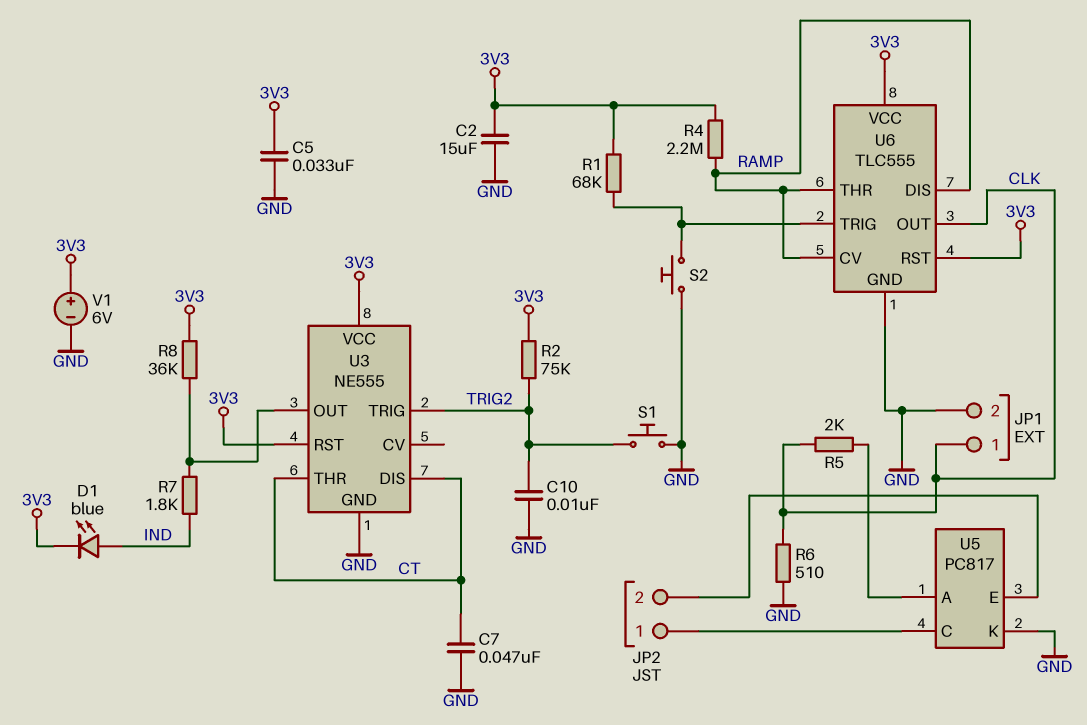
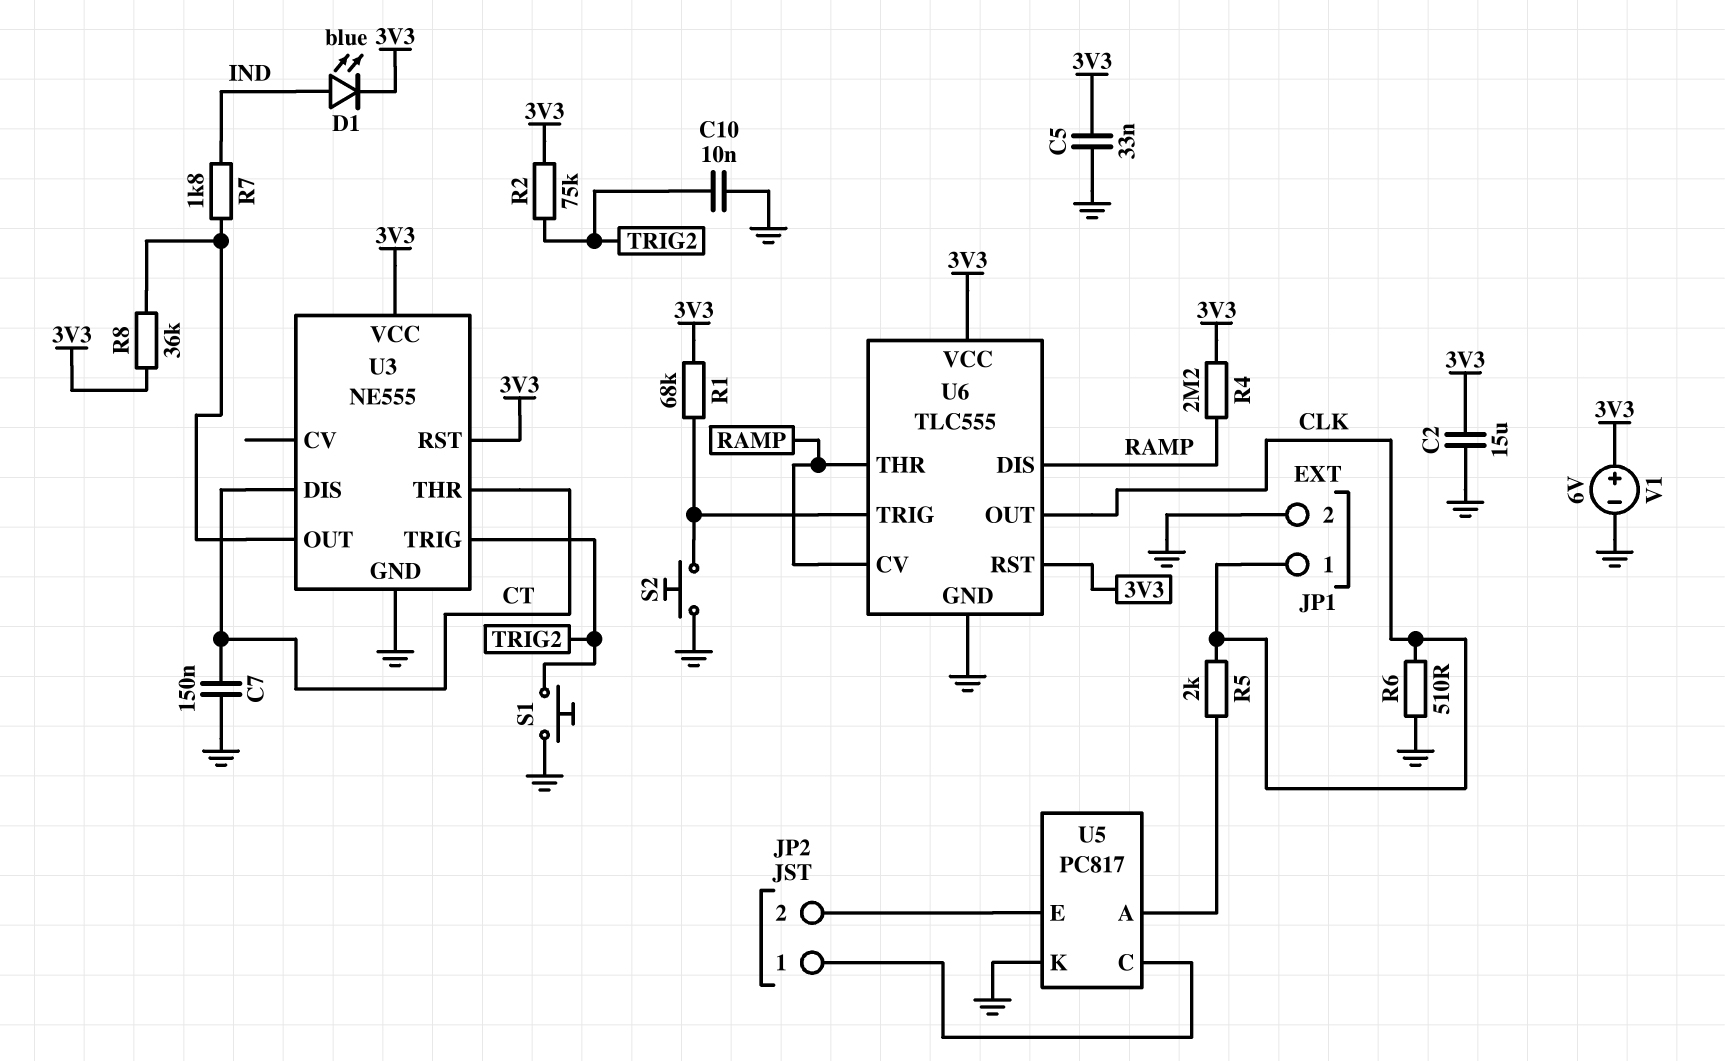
C7: 47nF (CT, GND) -> 150nF (CT, GND)

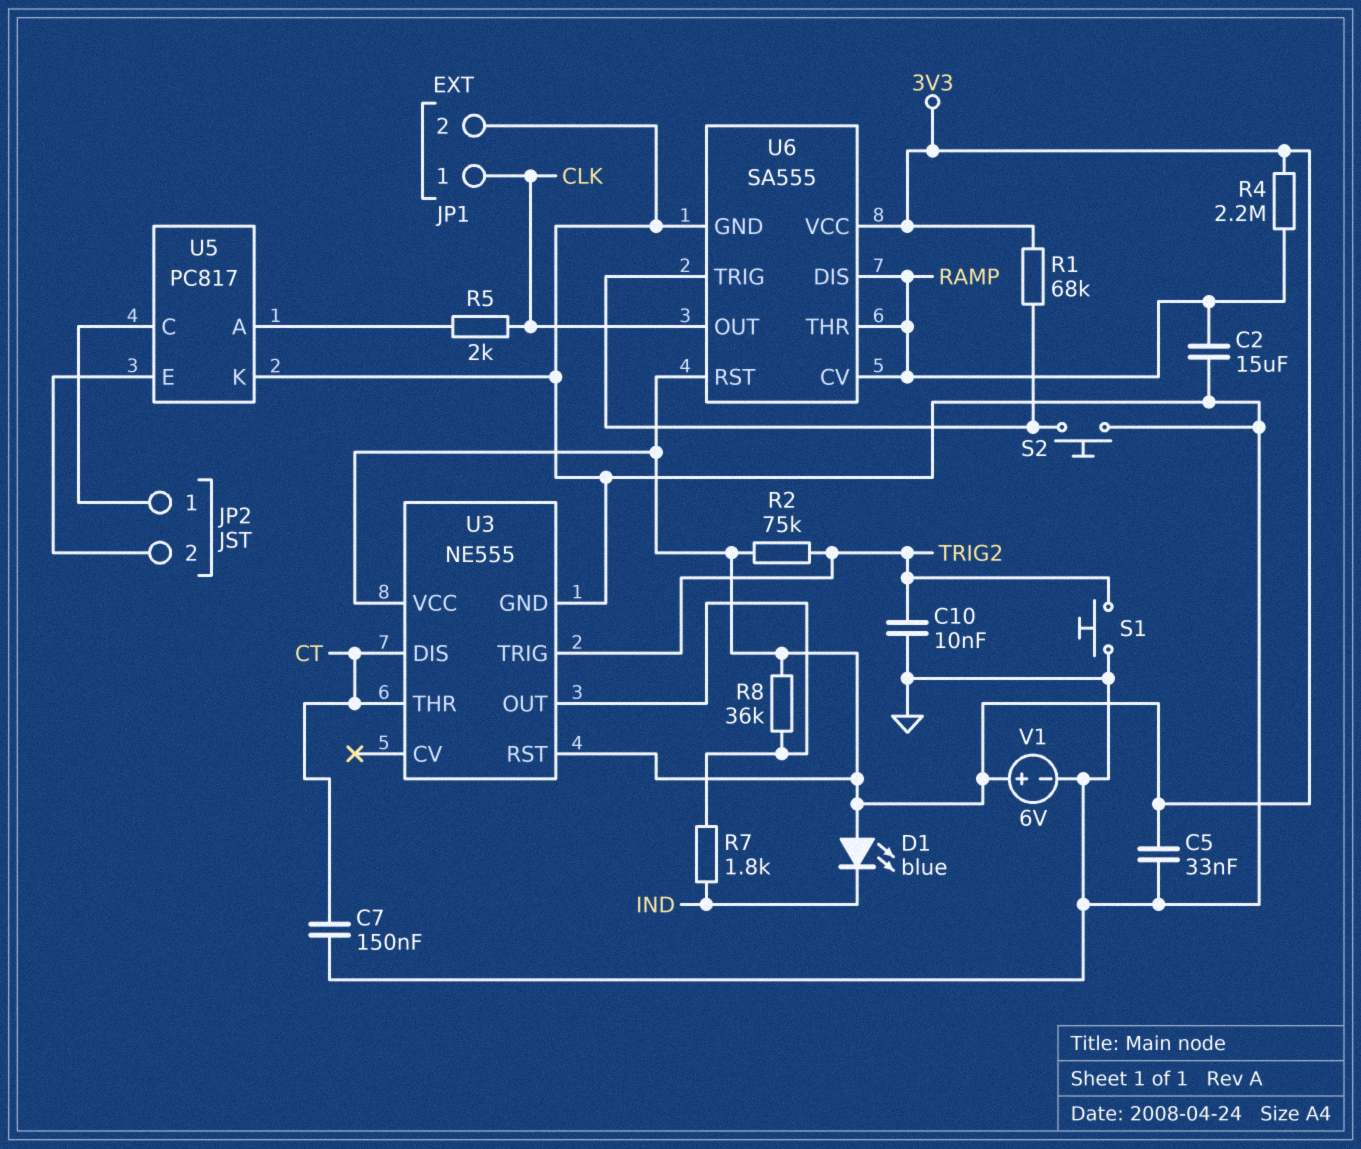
C2: 15uF (3V3, GND) -> 15uF (GND, RAMP)
D1: LED blue (A IND, K 3V3) -> LED blue (A 3V3, K IND)
R6: 510 (CLK, GND) -> none
U6: TLC555 -> SA555

